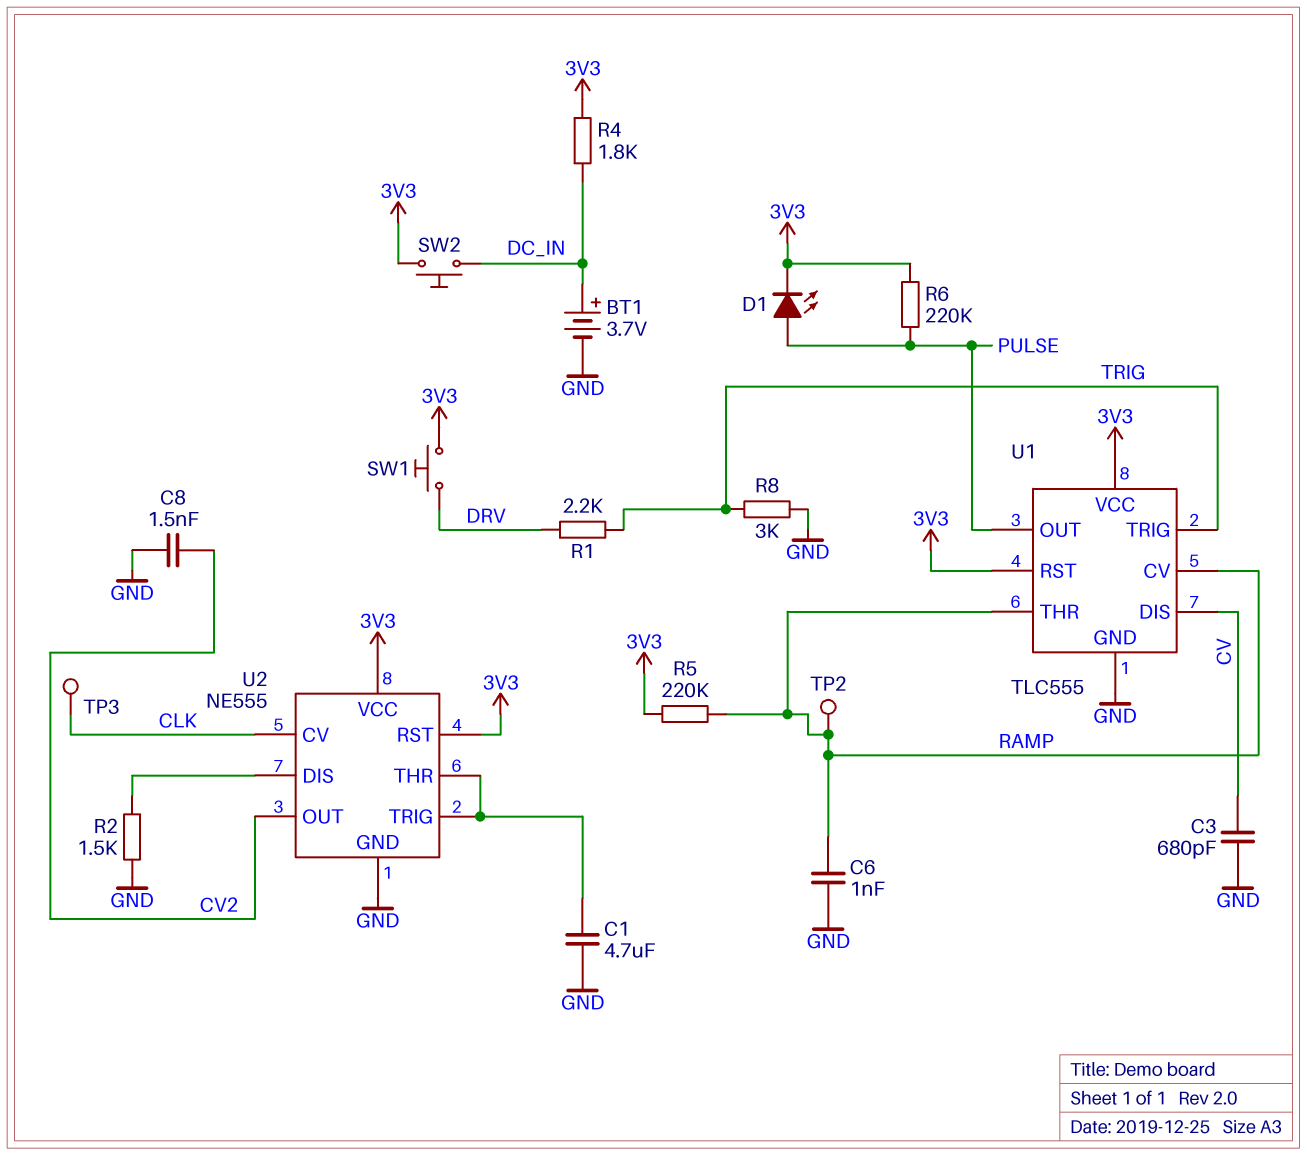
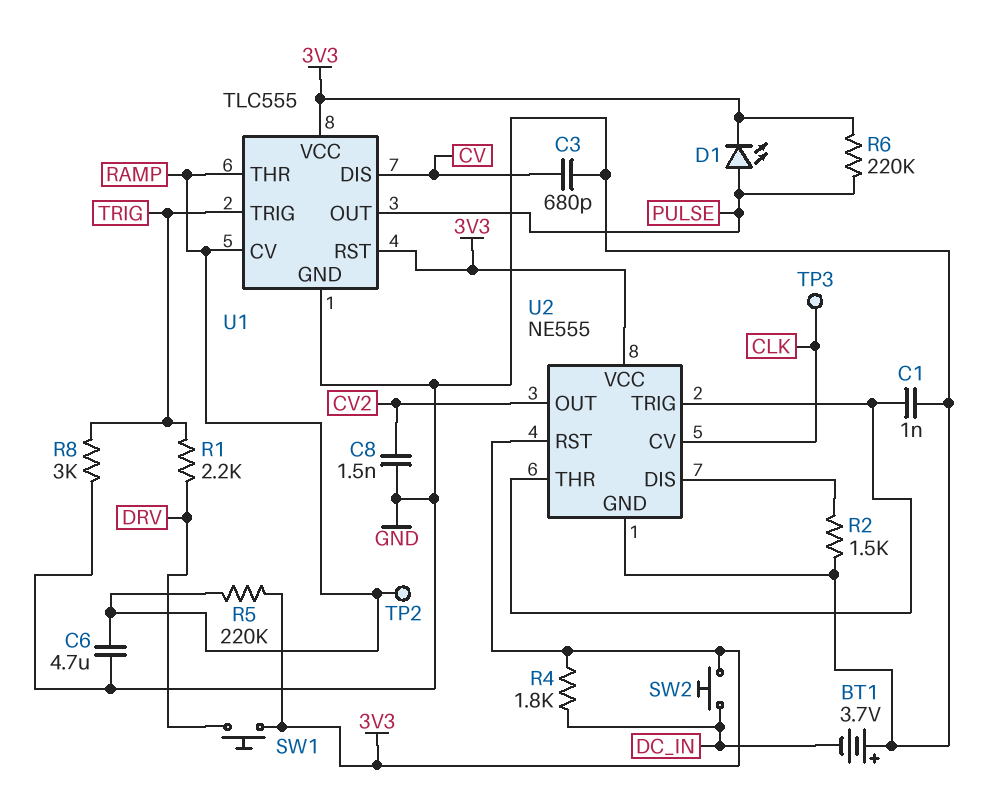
BT1: 3.7V (plus DC_IN, minus GND) -> 3.7V (plus GND, minus DC_IN)
C1: 4.7uF (GND, U2/THR) -> 1nF (GND, U2/THR)
C6: 1nF (GND, RAMP) -> 4.7uF (GND, RAMP)

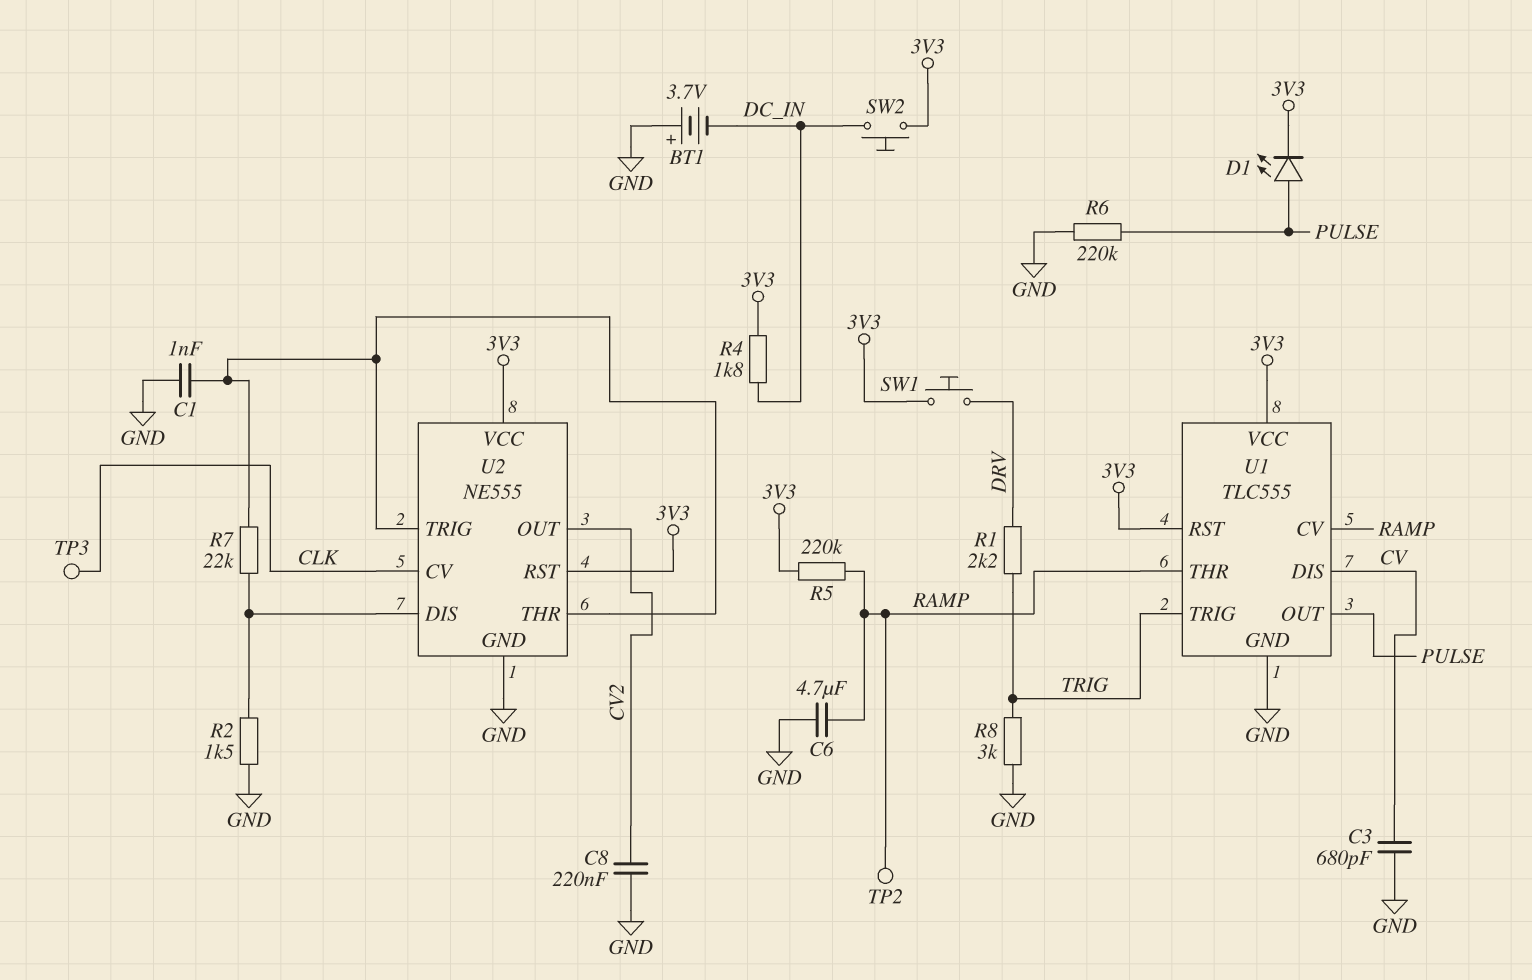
C8: 1.5nF (CV2, GND) -> 220nF (CV2, GND)
R6: 220k (3V3, PULSE) -> 220k (GND, PULSE)
R7: none -> 22k (U2/DIS, U2/THR)

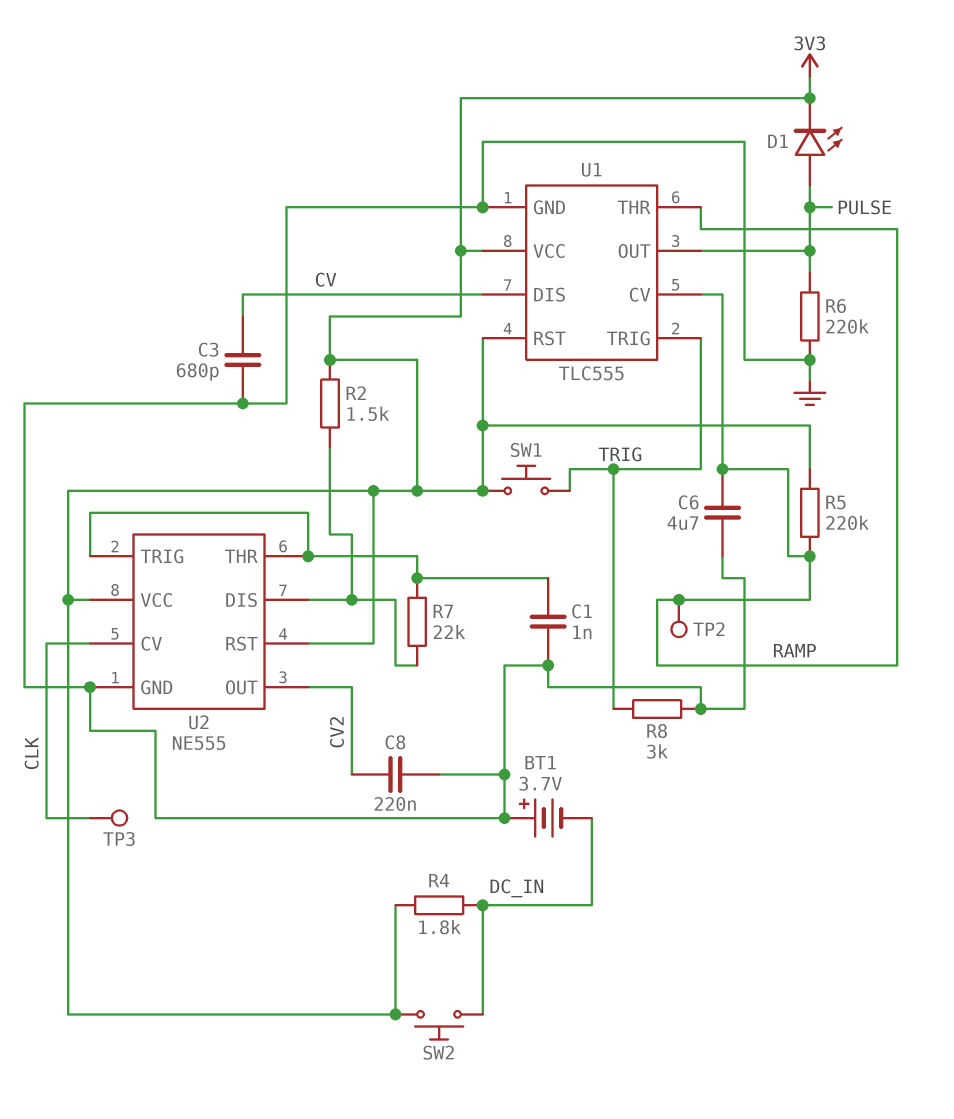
R1: 2.2k (DRV, TRIG) -> none
R2: 1.5k (GND, U2/DIS) -> 1.5k (3V3, U2/DIS)
SW1: button (3V3, DRV) -> button (3V3, TRIG)

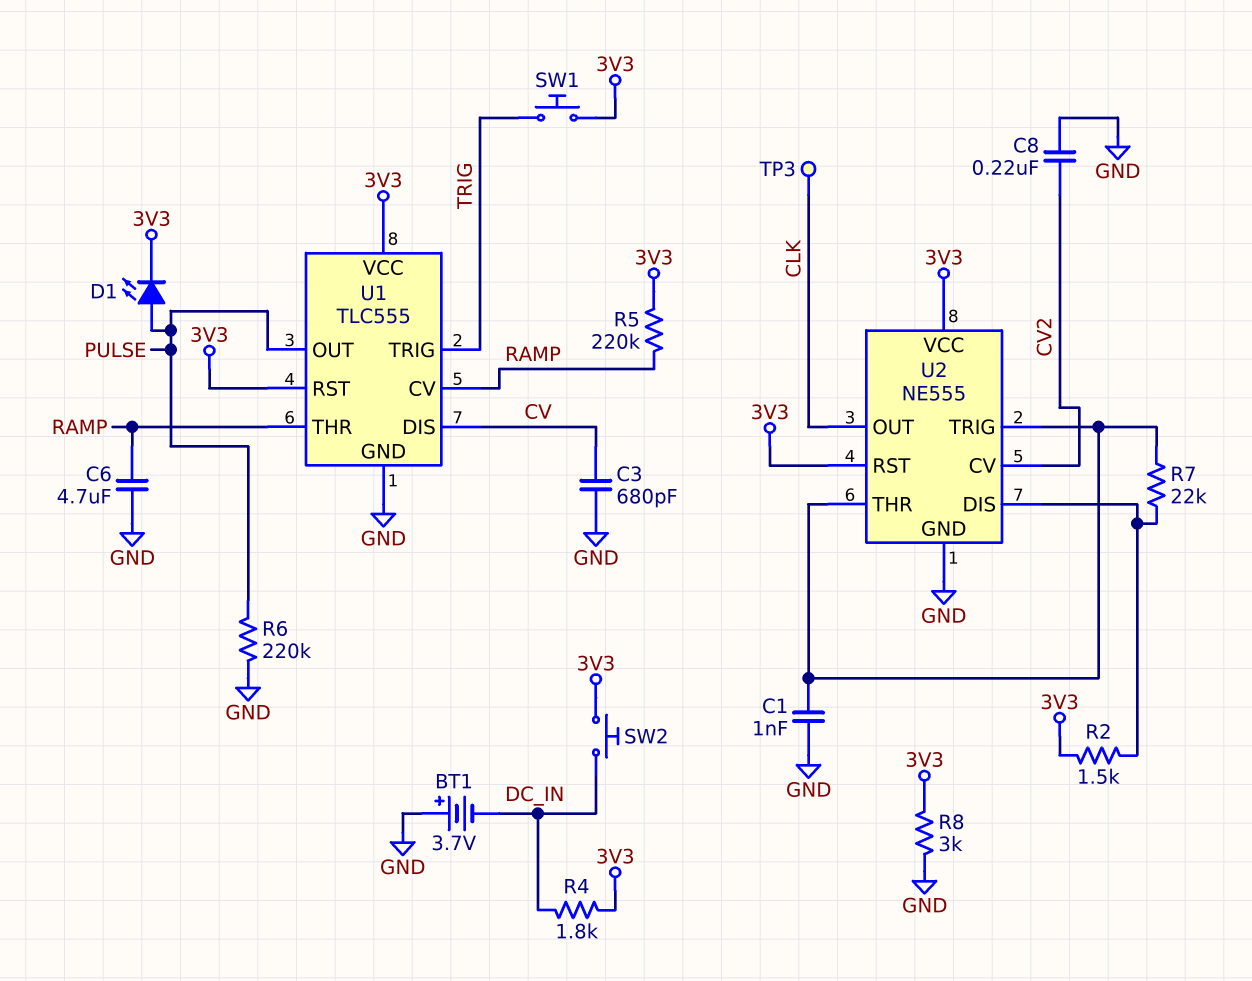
R8: 3k (GND, TRIG) -> 3k (3V3, GND)
TP2: test point (RAMP) -> none
U2 pin CV: CLK -> CV2
U2 pin OUT: CV2 -> CLK

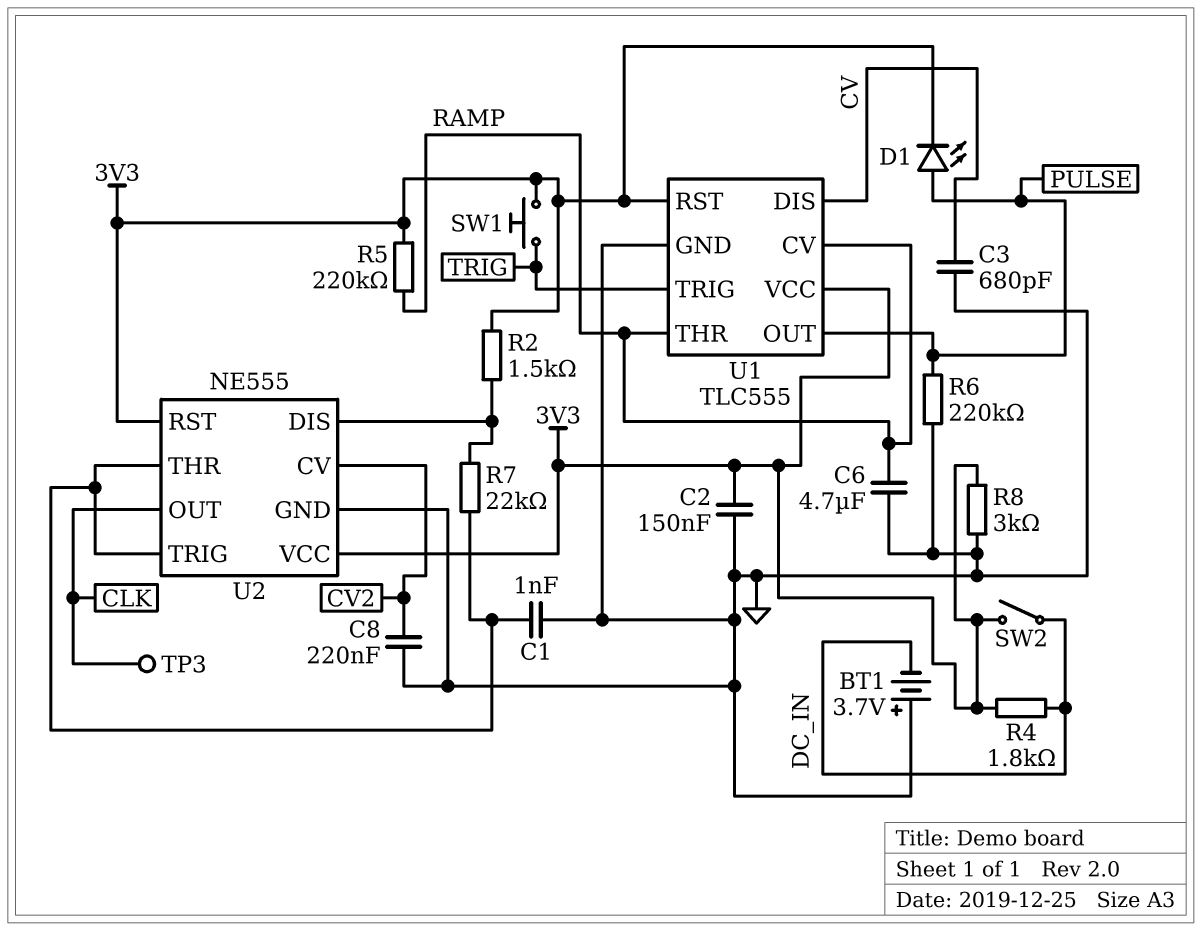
C2: none -> 150nF (3V3, GND)
SW2: button (3V3, DC_IN) -> switch (3V3, DC_IN)

